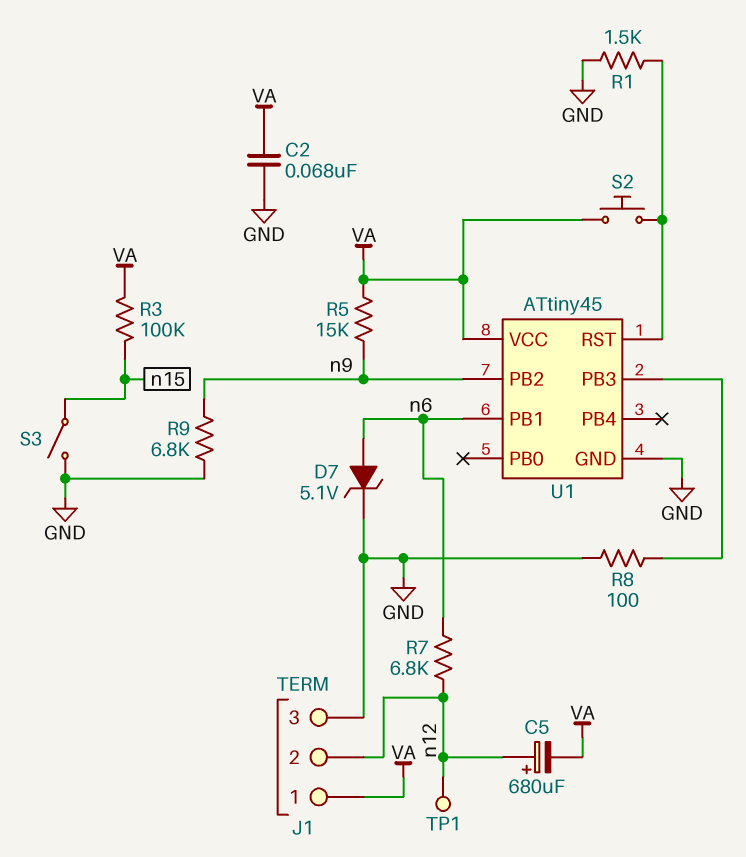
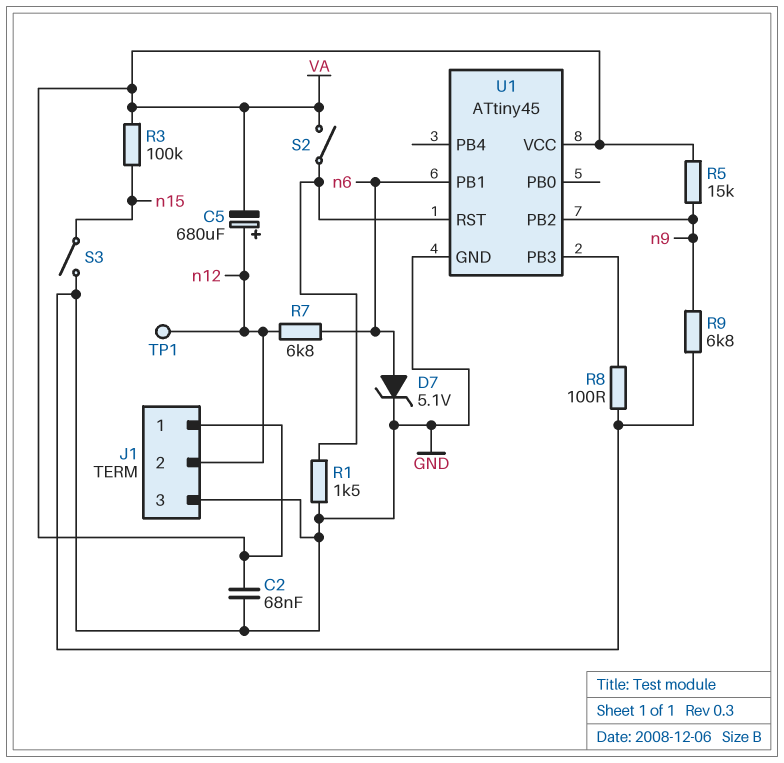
S2: button (U1/RST, VA) -> switch (U1/RST, VA)

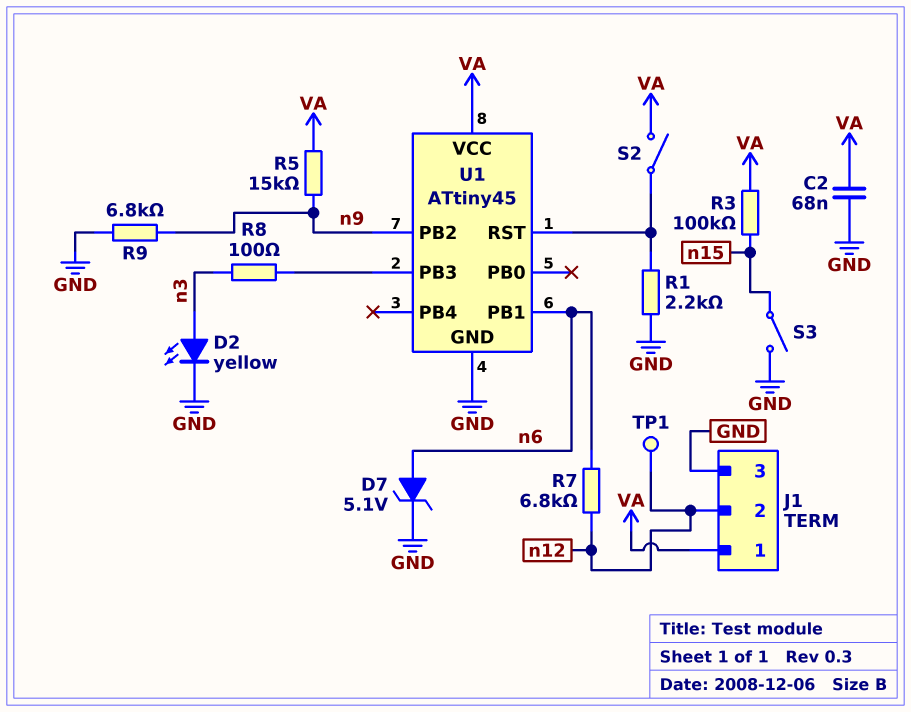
C5: 680uF (plus n12, minus VA) -> none
D2: none -> LED yellow (A n3, K GND)
R1: 1.5k (GND, U1/RST) -> 2.2k (GND, U1/RST)
R8: 100 (GND, U1/PB3) -> 100 (U1/PB3, n3)

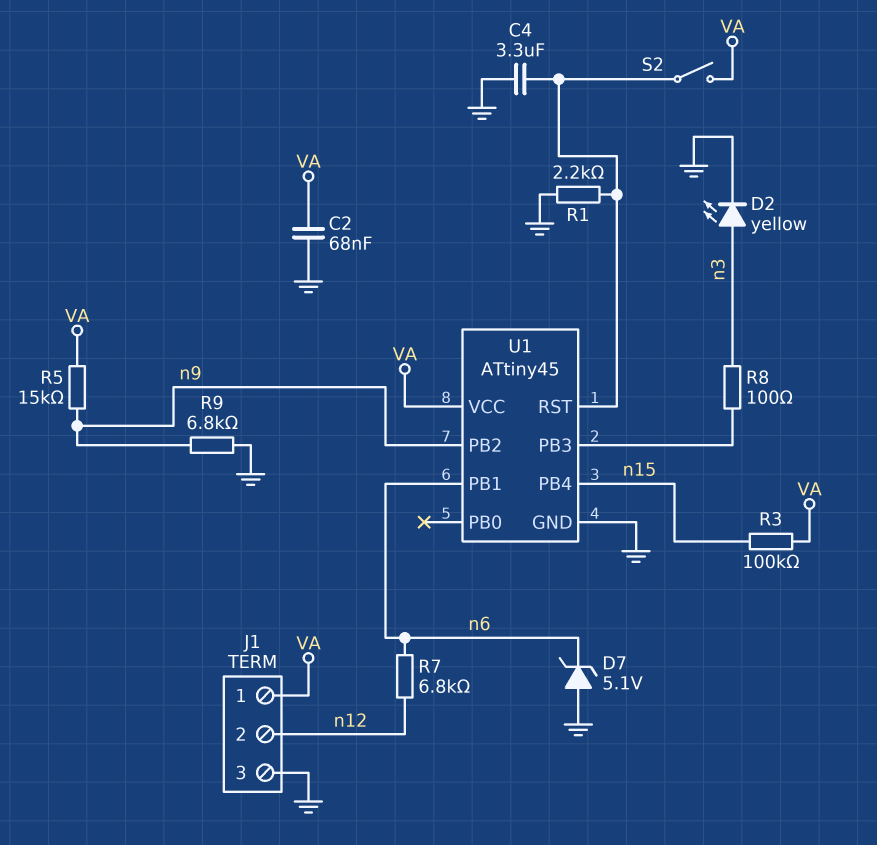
C4: none -> 3.3uF (GND, U1/RST)
D7: zener 5.1V (A n6, K GND) -> zener 5.1V (A GND, K n6)
S3: switch (GND, n15) -> none
TP1: test point (n12) -> none
U1 pin PB4: none -> n15

